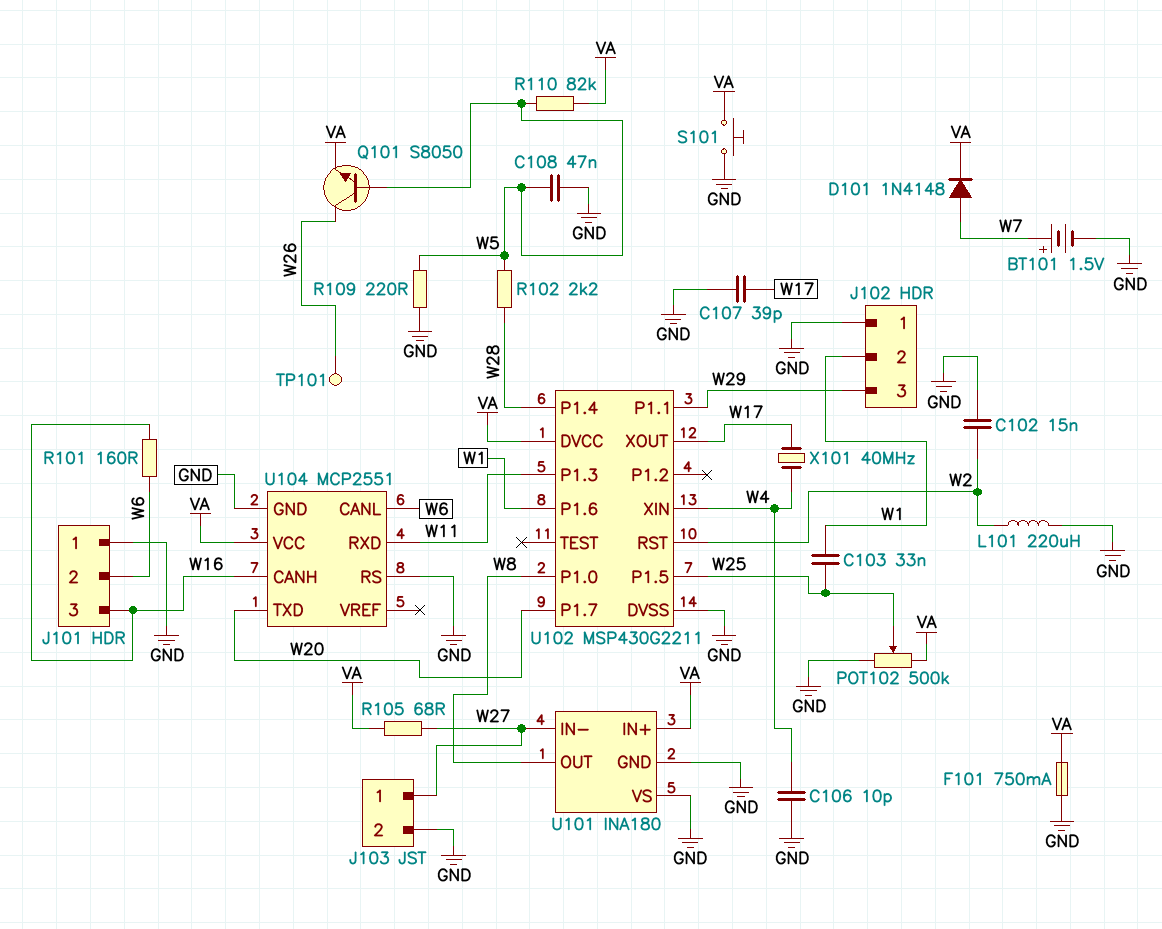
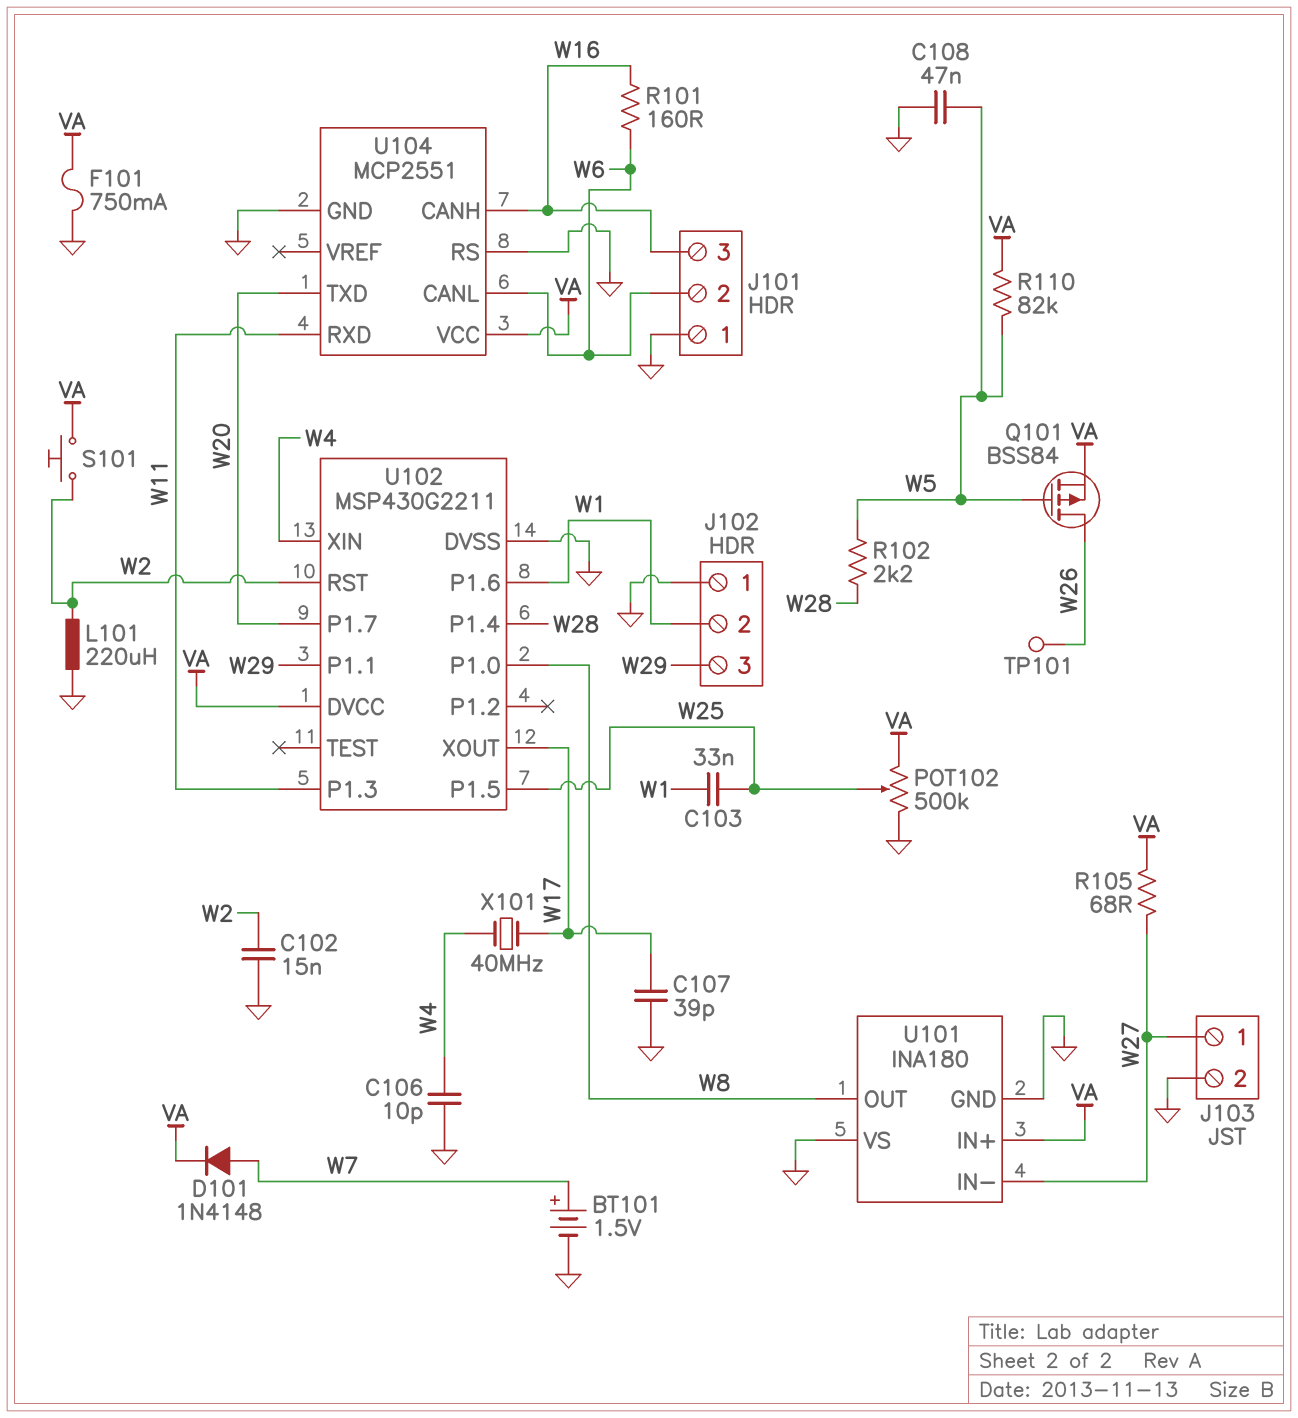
Q101: NPN S8050 (B W5, C W26, E VA) -> PMOS BSS84 (G W5, D W26, S VA)
R109: 220 (GND, W5) -> none
S101: button (GND, VA) -> button (VA, W2)

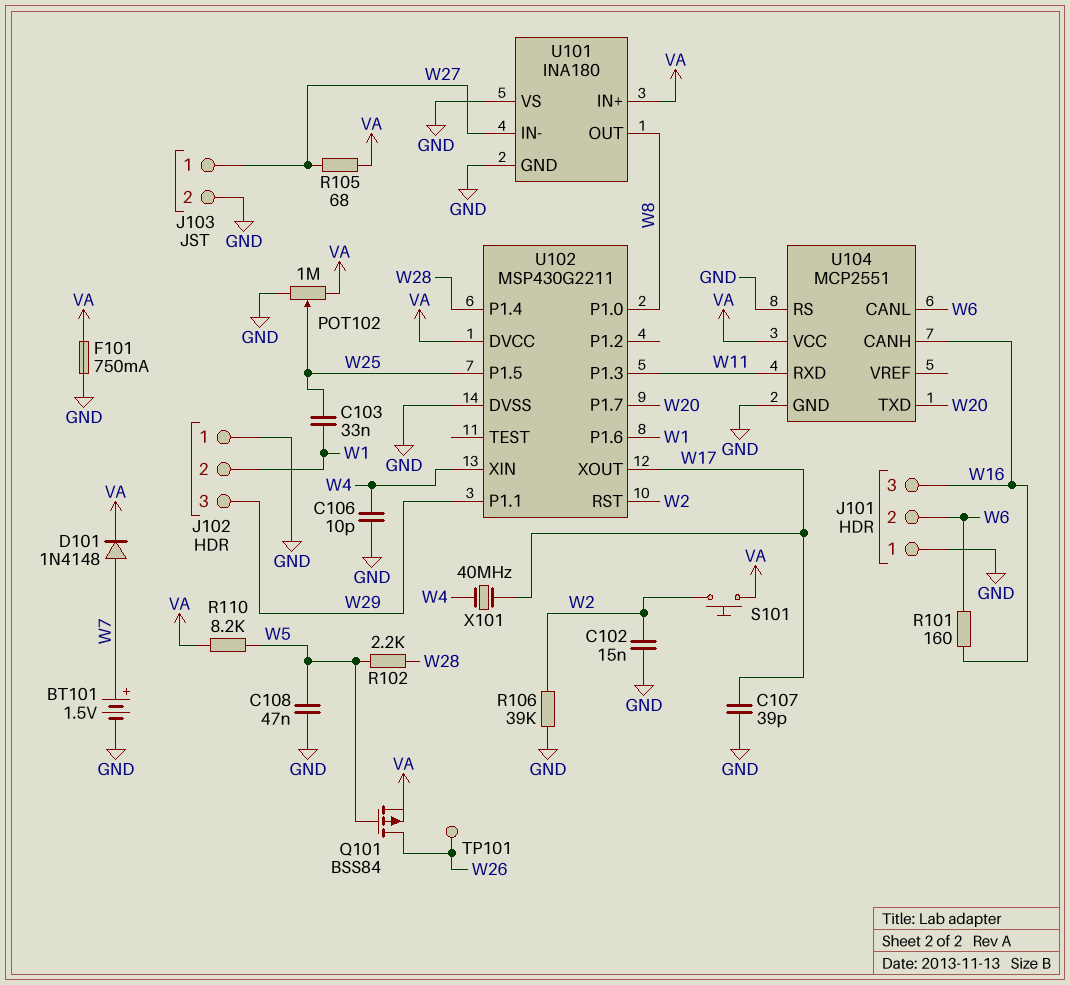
L101: 220uH (GND, W2) -> none
POT102: 500k (GND, VA, wiper W25) -> 1M (GND, VA, wiper W25)
R106: none -> 39k (GND, W2)
R110: 82k (VA, W5) -> 8.2k (VA, W5)

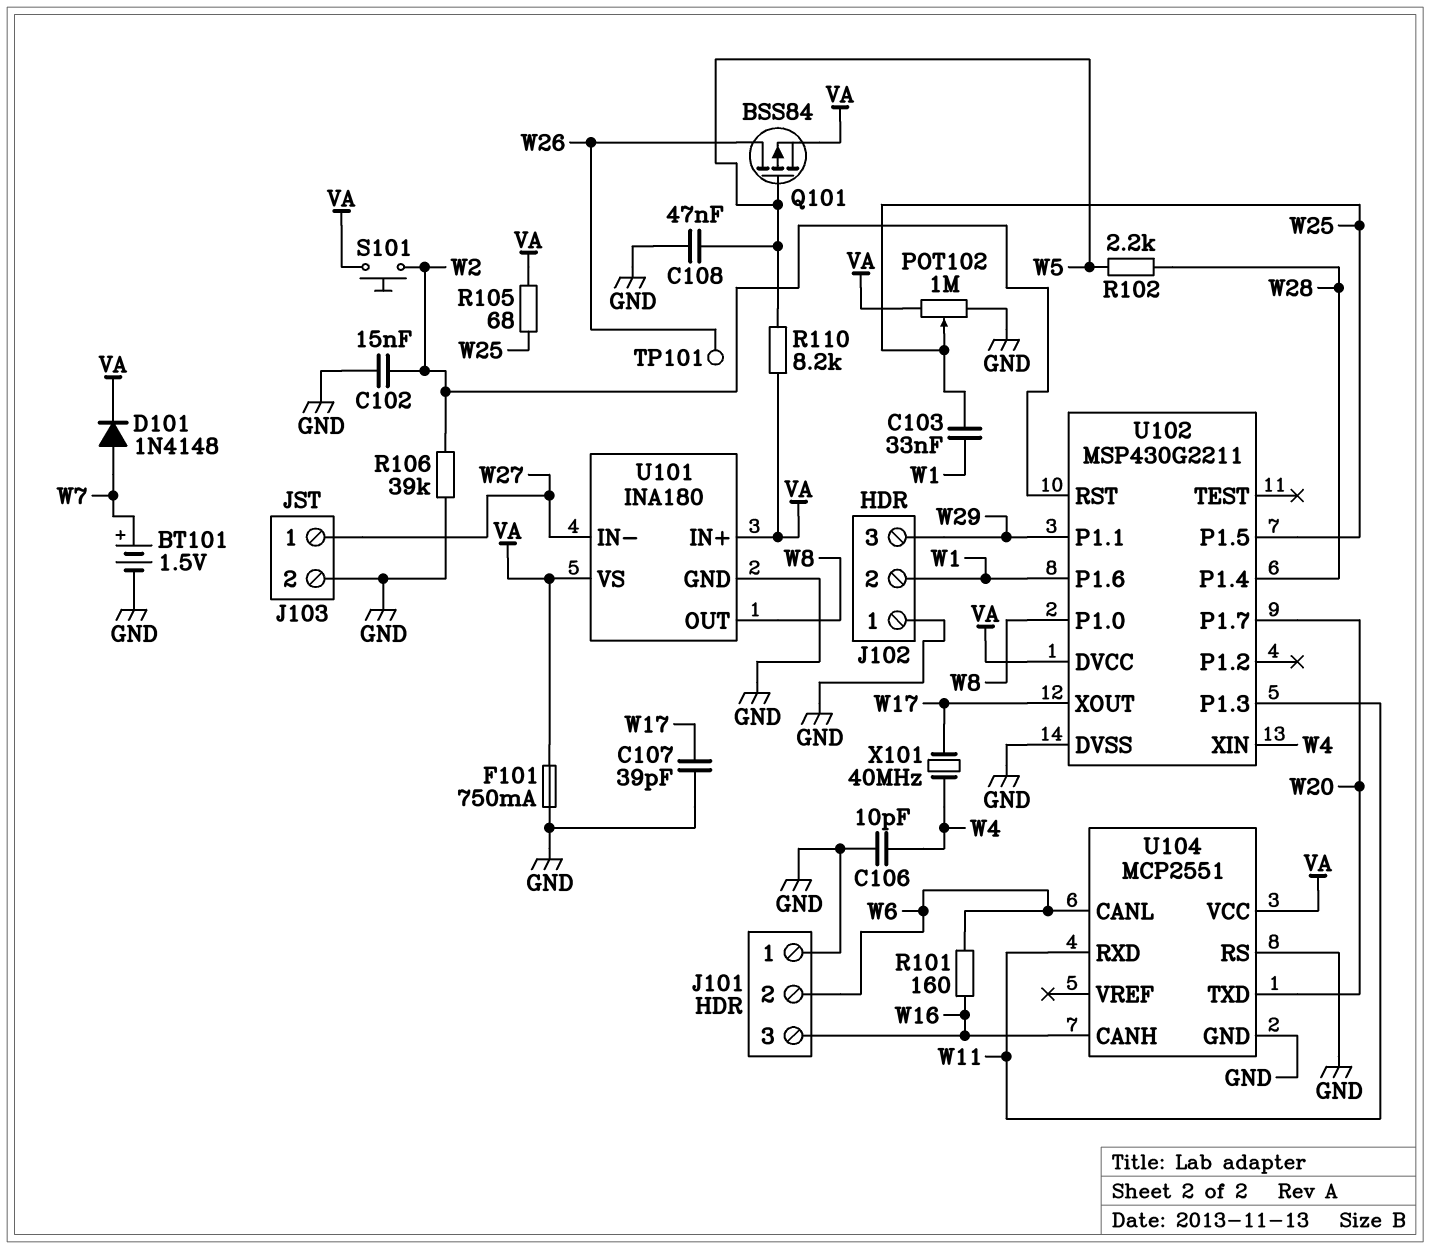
R105: 68 (VA, W27) -> 68 (VA, W25)
U101 pin VS: GND -> VA

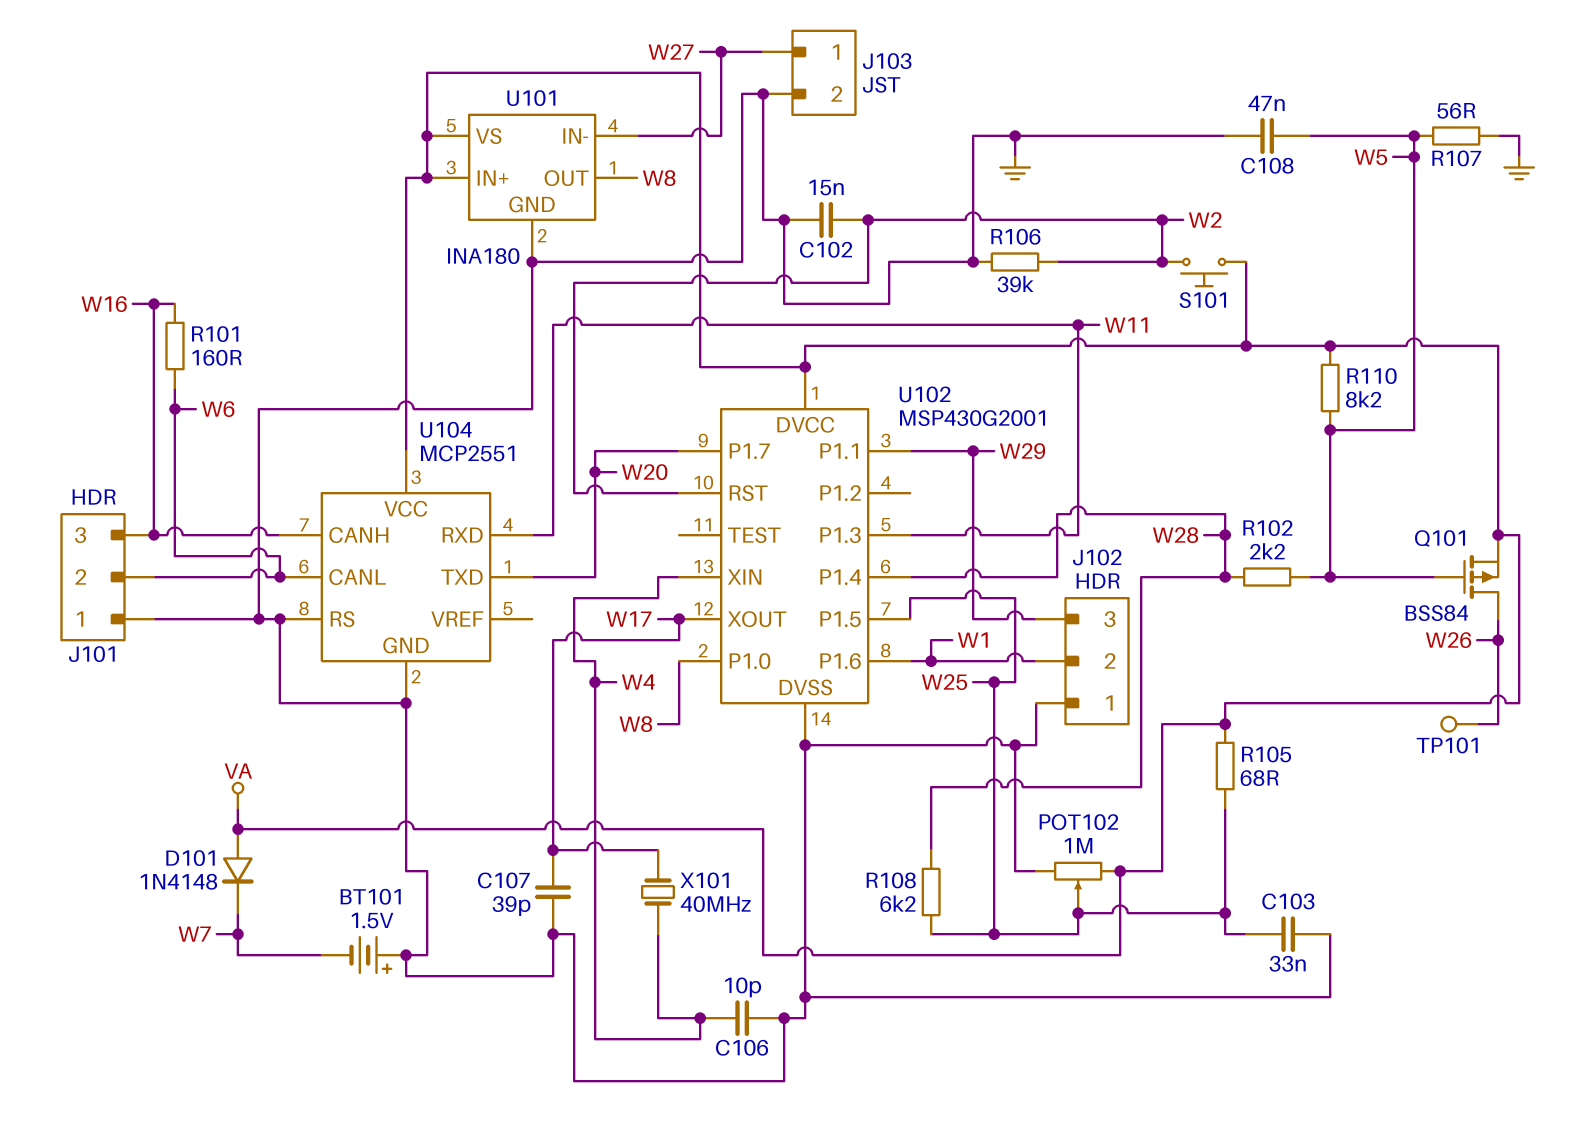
BT101: 1.5V (plus W7, minus GND) -> 1.5V (plus GND, minus W7)
C103: 33nF (W1, W25) -> 33nF (GND, W25)
D101: diode 1N4148 (A W7, K VA) -> diode 1N4148 (A VA, K W7)
F101: 750mA (GND, VA) -> none
R107: none -> 56 (GND, W5)
R108: none -> 6.2k (W25, W28)
U102: MSP430G2211 -> MSP430G2001

